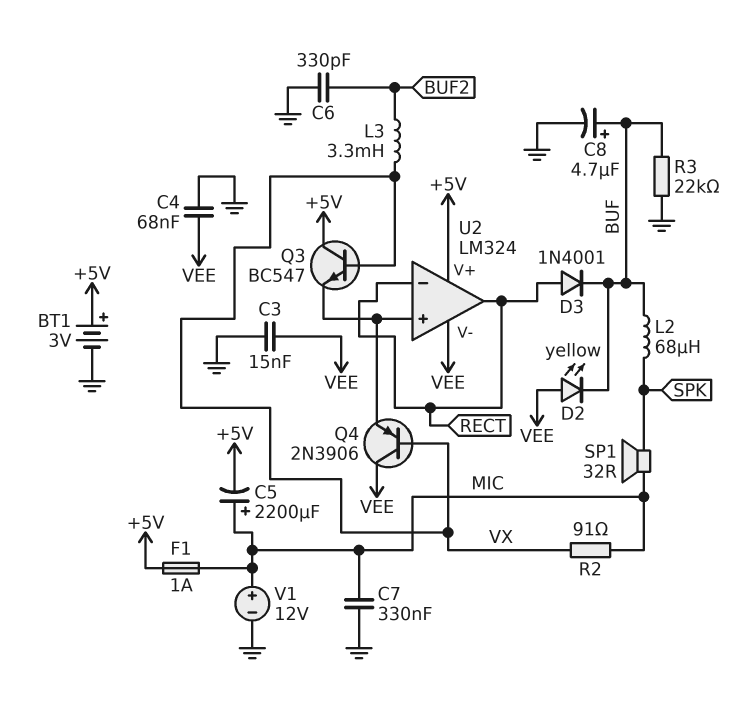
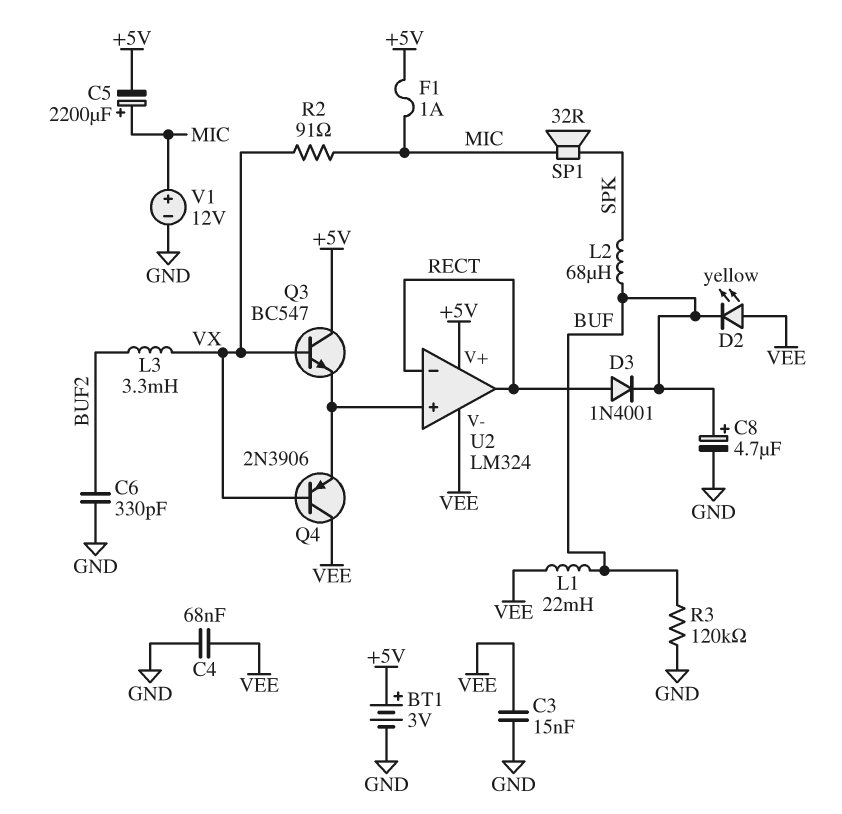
C7: 330nF (GND, MIC) -> none
L1: none -> 22mH (BUF, VEE)
R3: 22k (BUF, GND) -> 120k (BUF, GND)

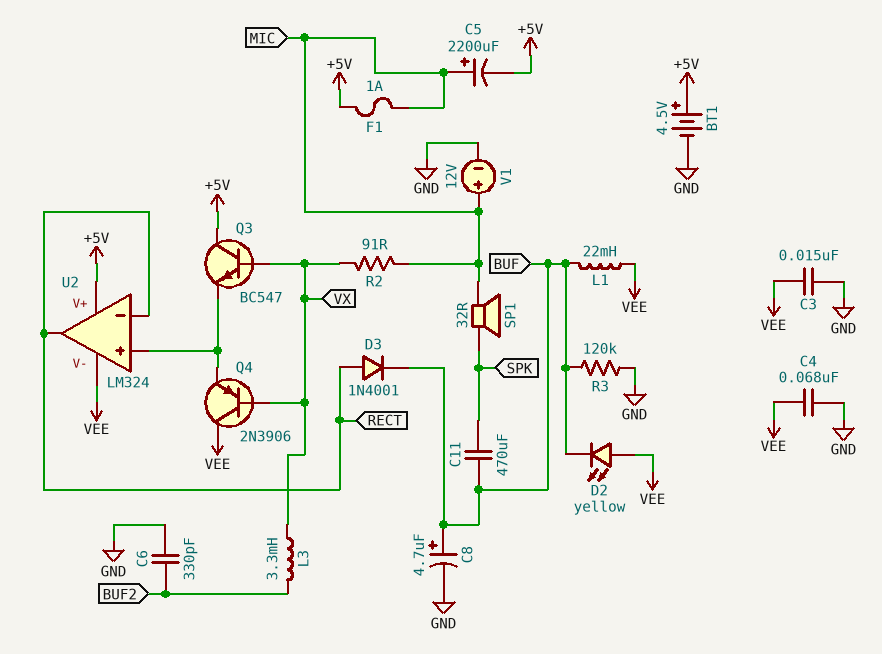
BT1: 3V (plus +5V, minus GND) -> 4.5V (plus +5V, minus GND)
C11: none -> 470uF (BUF, SPK)
L2: 68uH (BUF, SPK) -> none

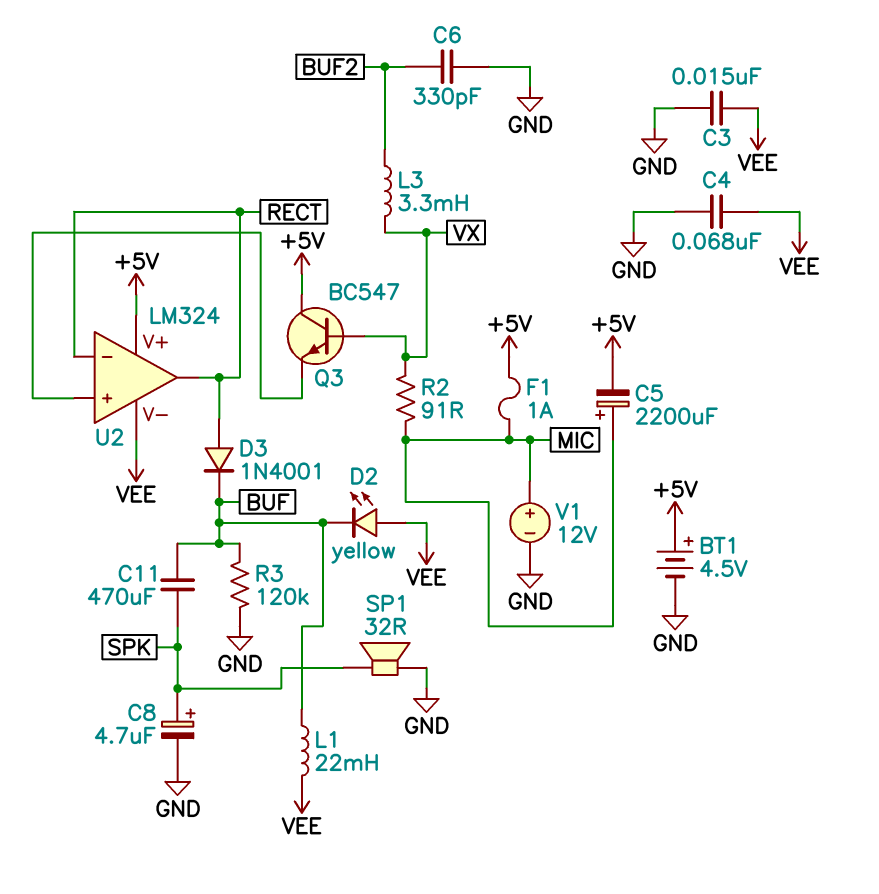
C8: 4.7uF (plus BUF, minus GND) -> 4.7uF (plus SPK, minus GND)
Q4: PNP 2N3906 (B VX, C VEE, E U2/in+) -> none
SP1: speaker 32R (MIC, SPK) -> speaker 32R (GND, SPK)

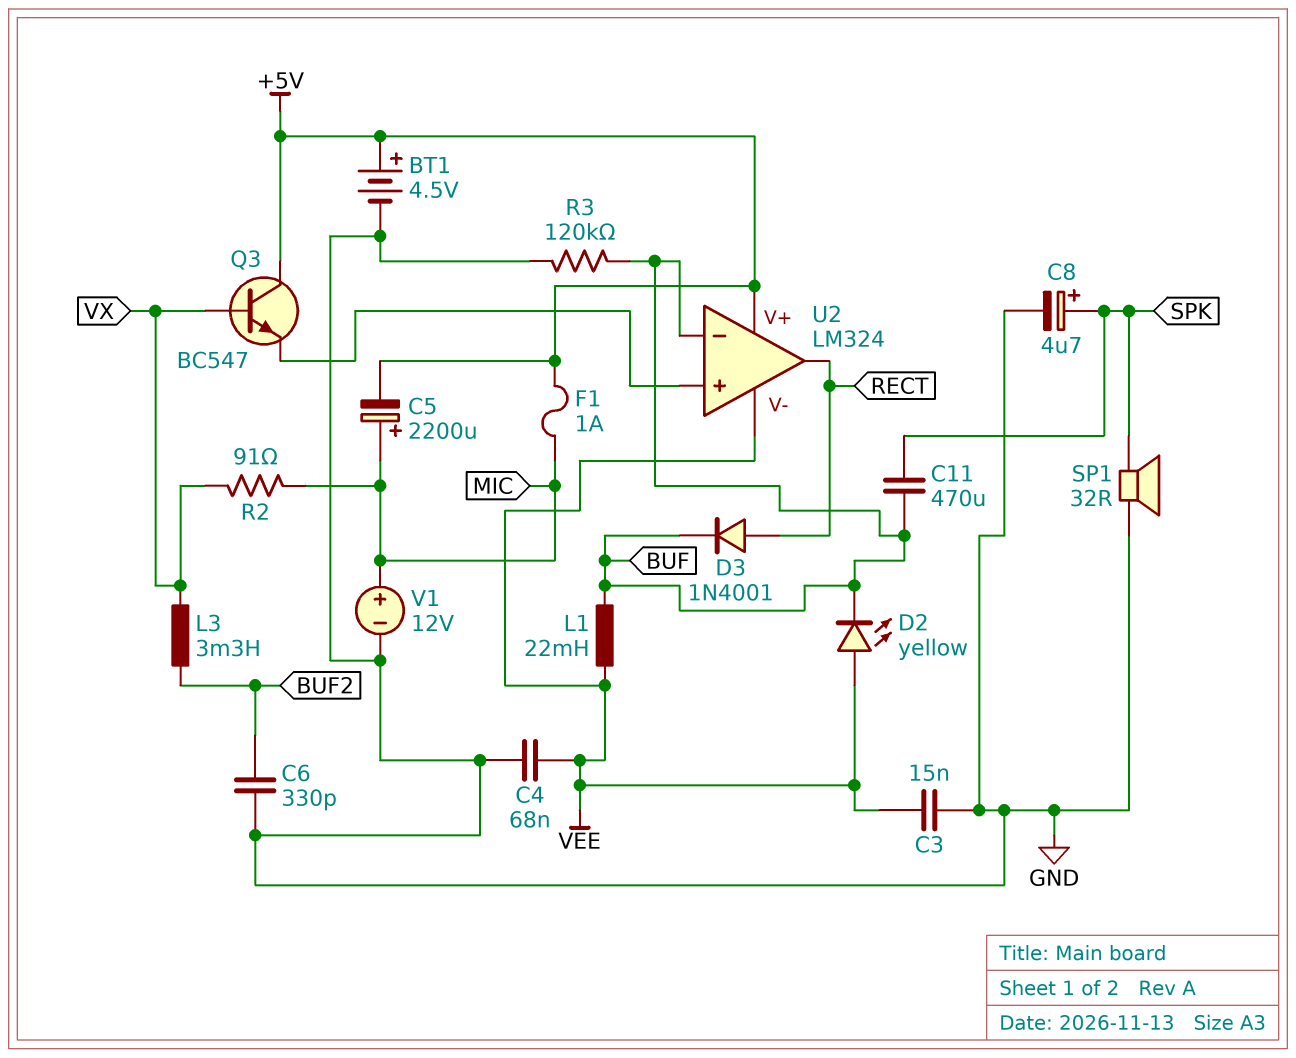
U2 pin in-: RECT -> BUF

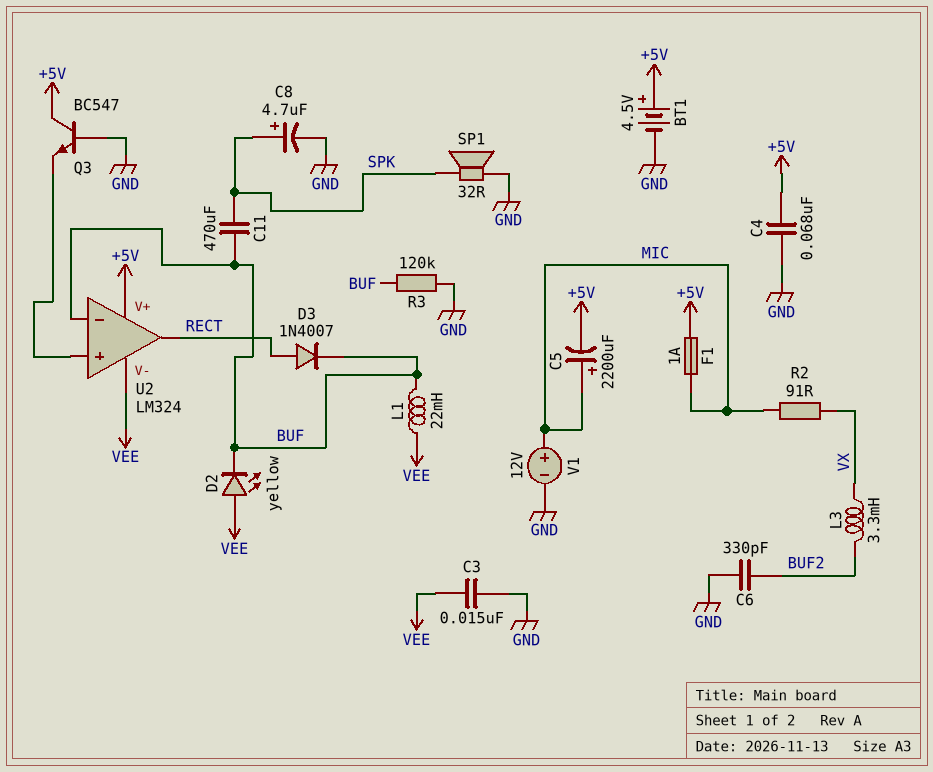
C4: 68nF (GND, VEE) -> 68nF (+5V, GND)
D3: diode 1N4001 (A RECT, K BUF) -> diode 1N4007 (A RECT, K BUF)
Q3: NPN BC547 (B VX, C +5V, E U2/in+) -> NPN BC547 (B GND, C +5V, E U2/in+)

